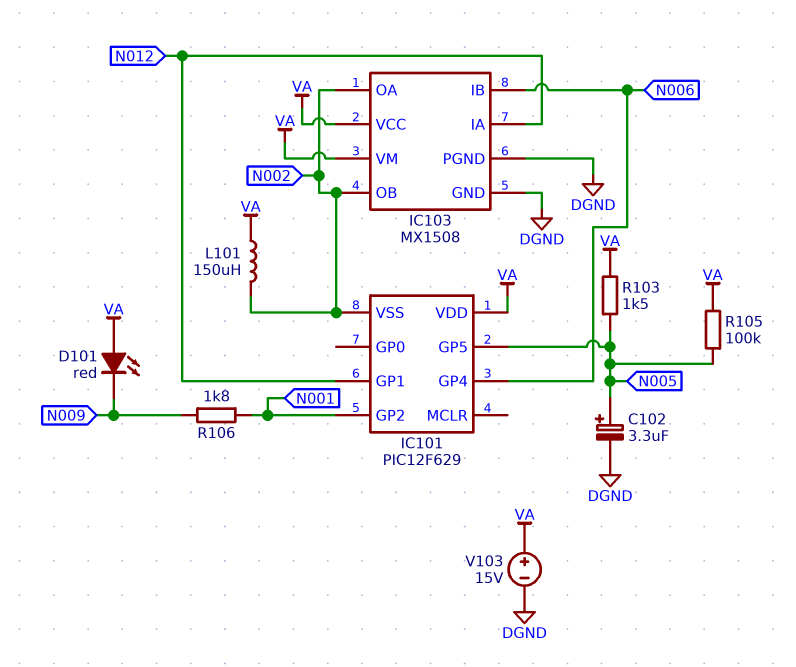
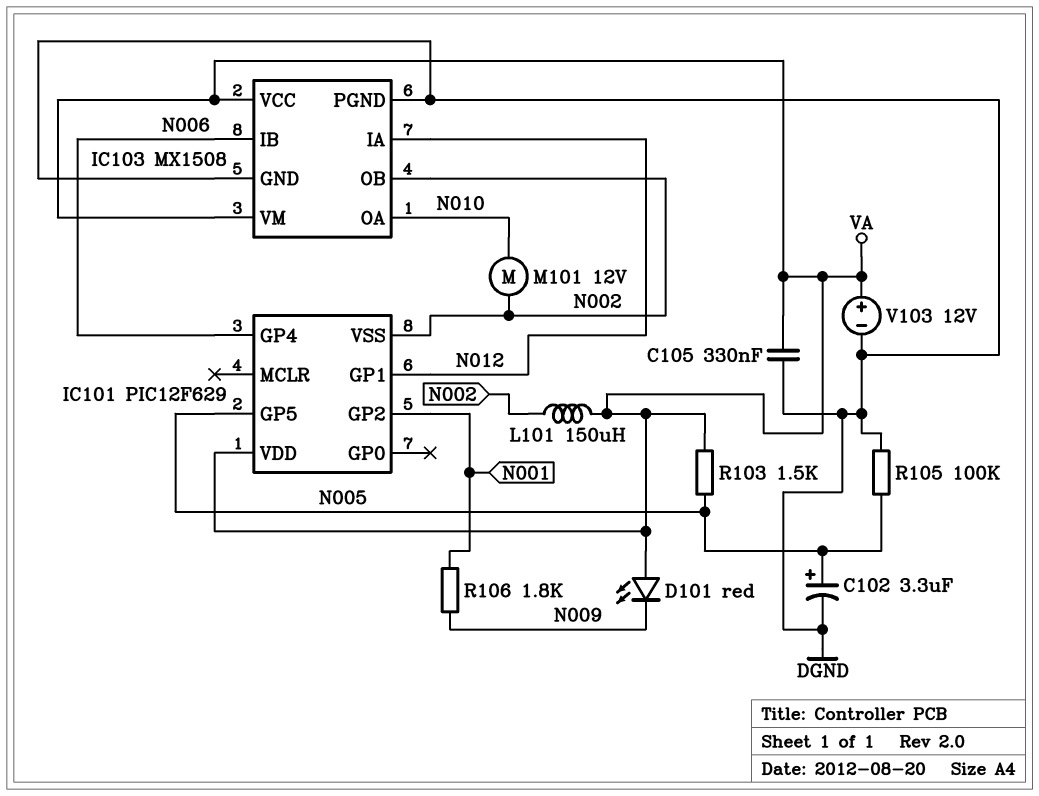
C105: none -> 330nF (DGND, VA)
IC103 pin OA: N002 -> N010
M101: none -> motor 12V (N002, N010)
R105: 100k (N005, VA) -> 100k (DGND, N005)
V103: 15V (plus VA, minus DGND) -> 12V (plus VA, minus DGND)

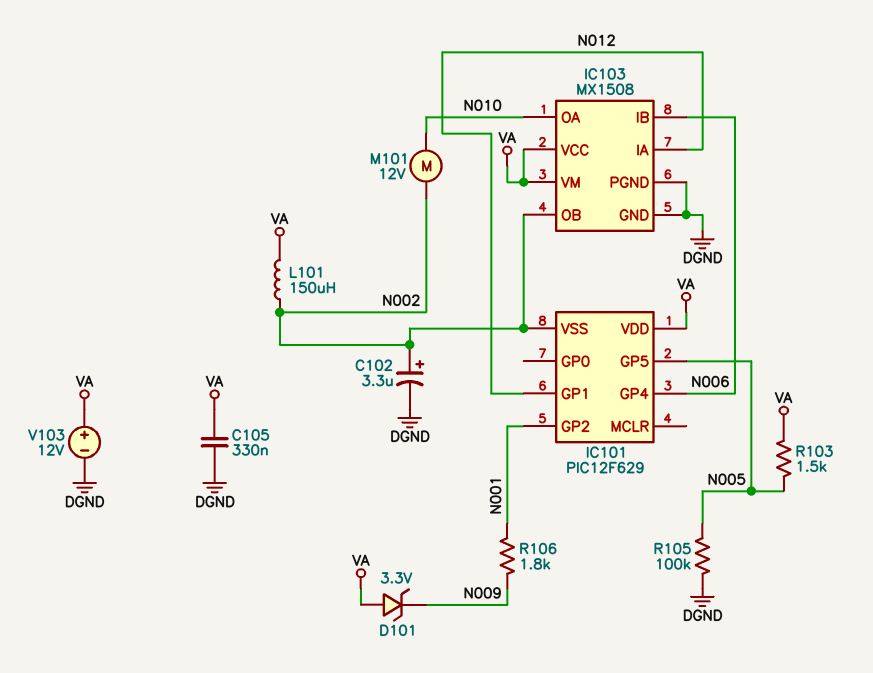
C102: 3.3uF (plus N005, minus DGND) -> 3.3uF (plus N002, minus DGND)
D101: LED red (A VA, K N009) -> zener 3.3V (A VA, K N009)

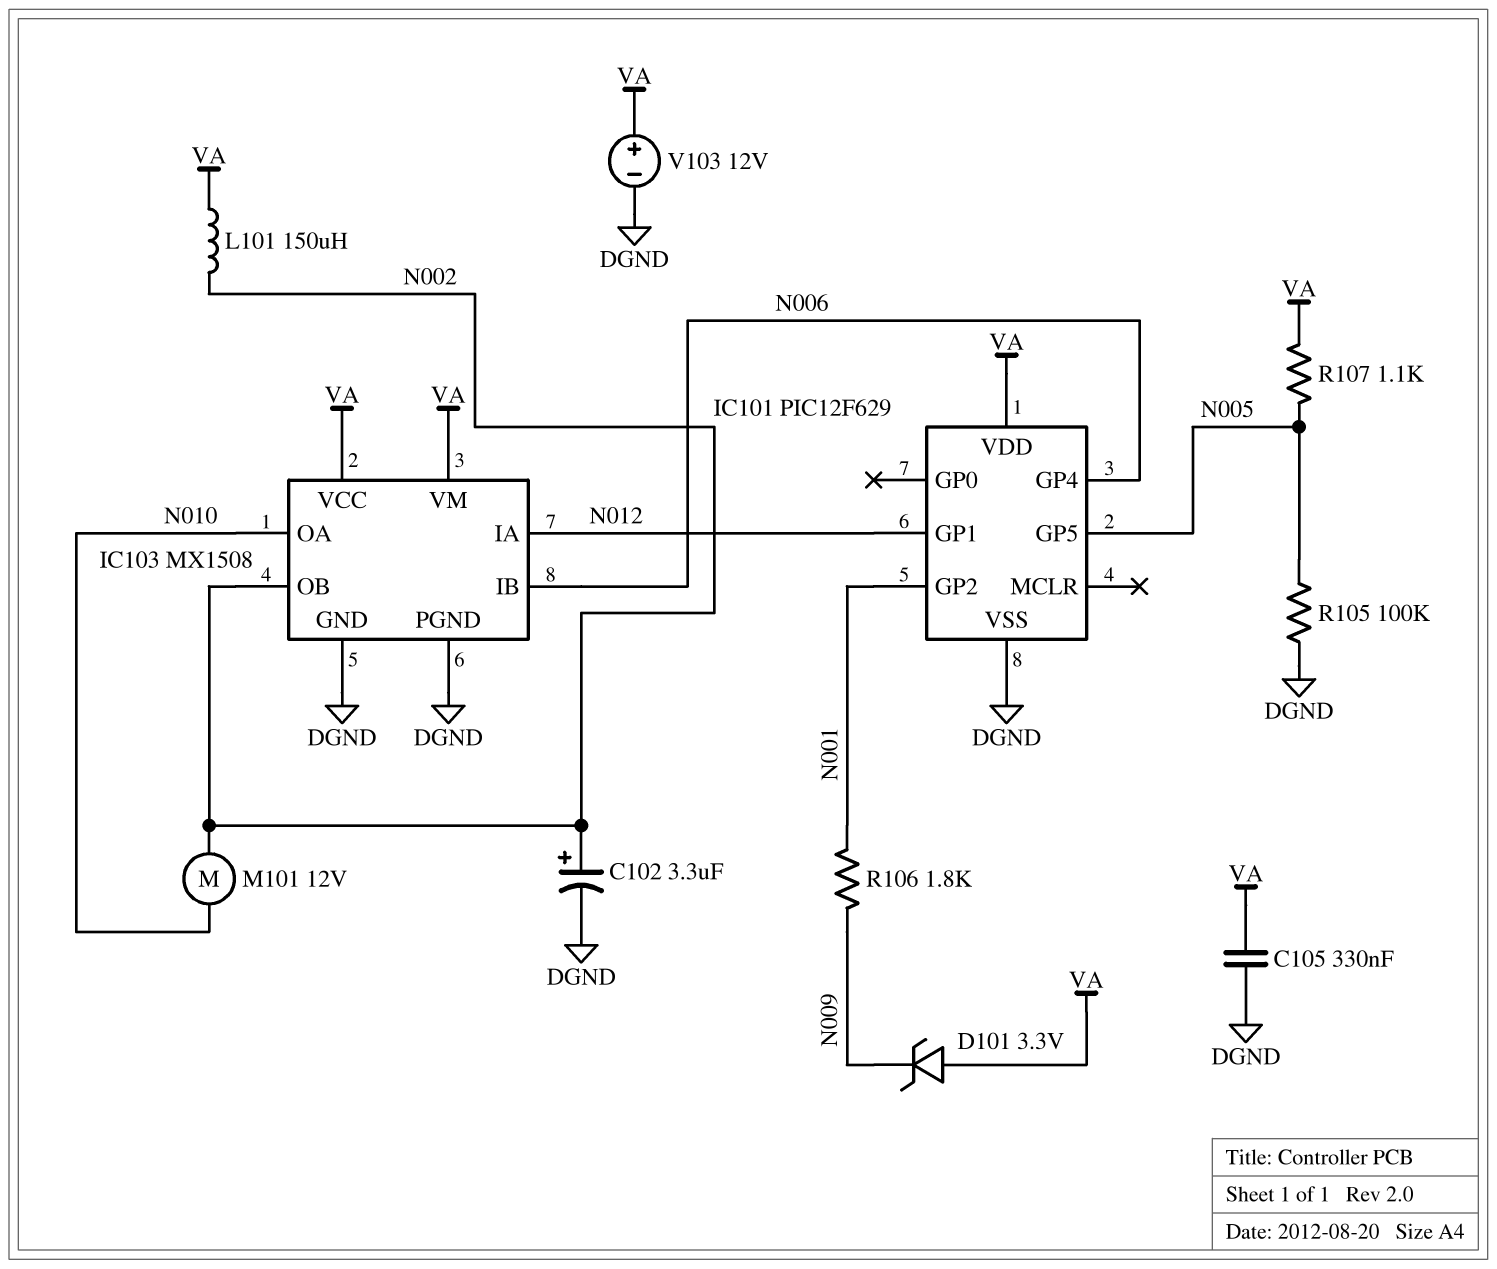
IC101 pin VSS: N002 -> DGND
R103: 1.5k (N005, VA) -> none
R107: none -> 1.1k (N005, VA)

